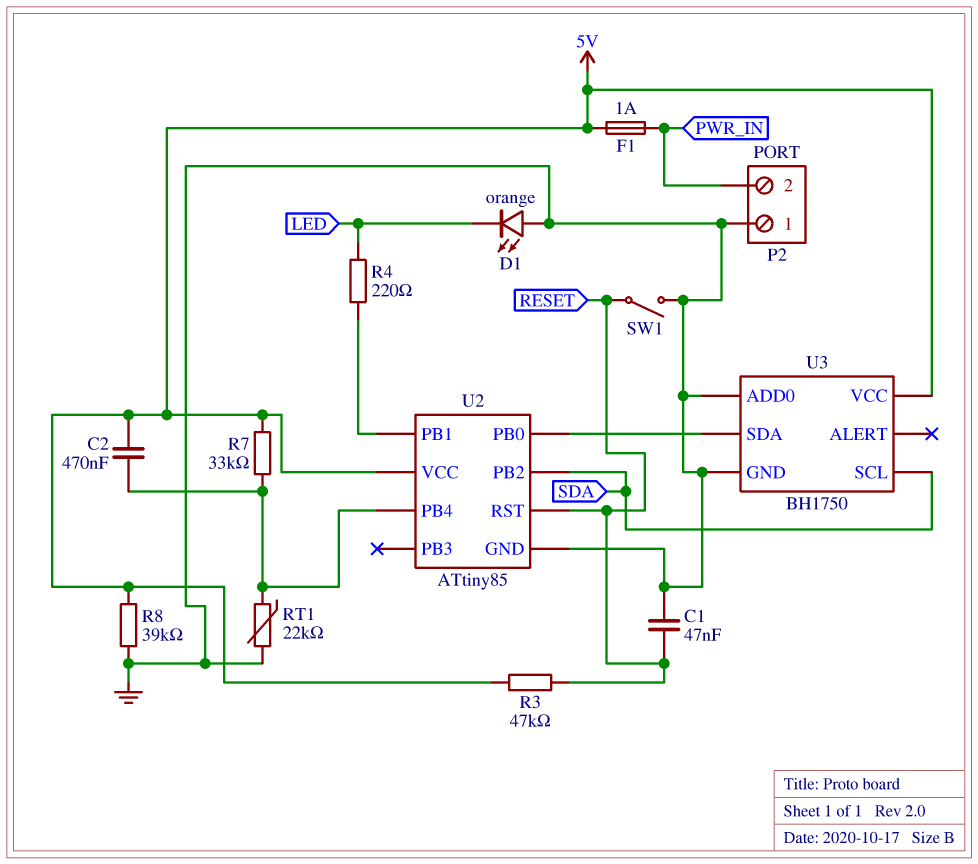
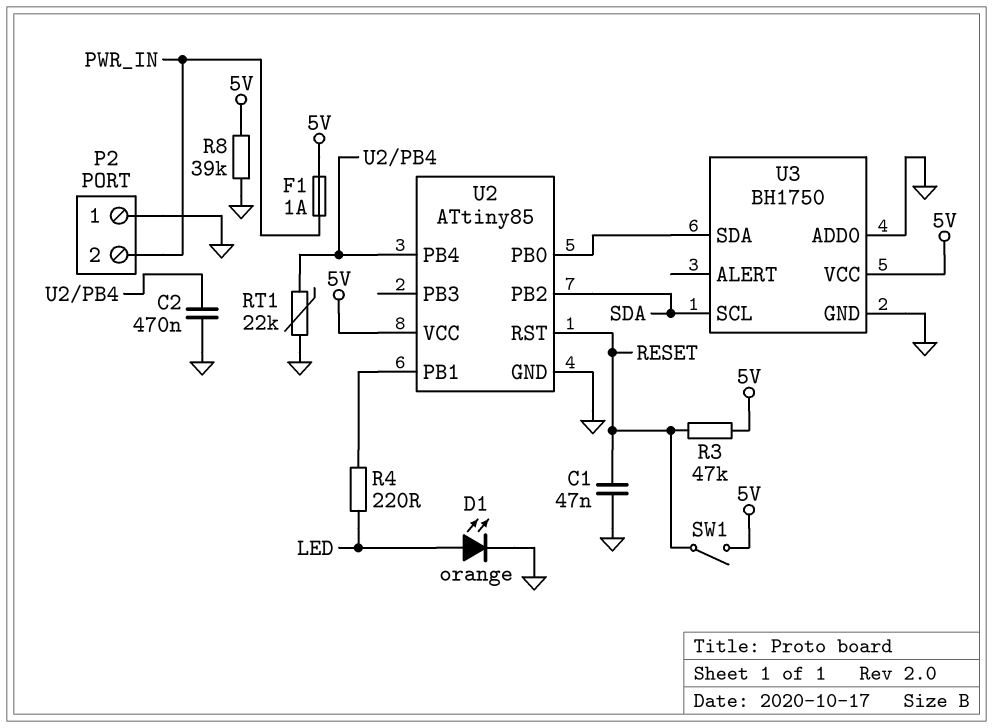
C2: 470nF (5V, U2/PB4) -> 470nF (GND, U2/PB4)
D1: LED orange (A GND, K LED) -> LED orange (A LED, K GND)
R7: 33k (5V, U2/PB4) -> none
SW1: switch (GND, RESET) -> switch (5V, RESET)

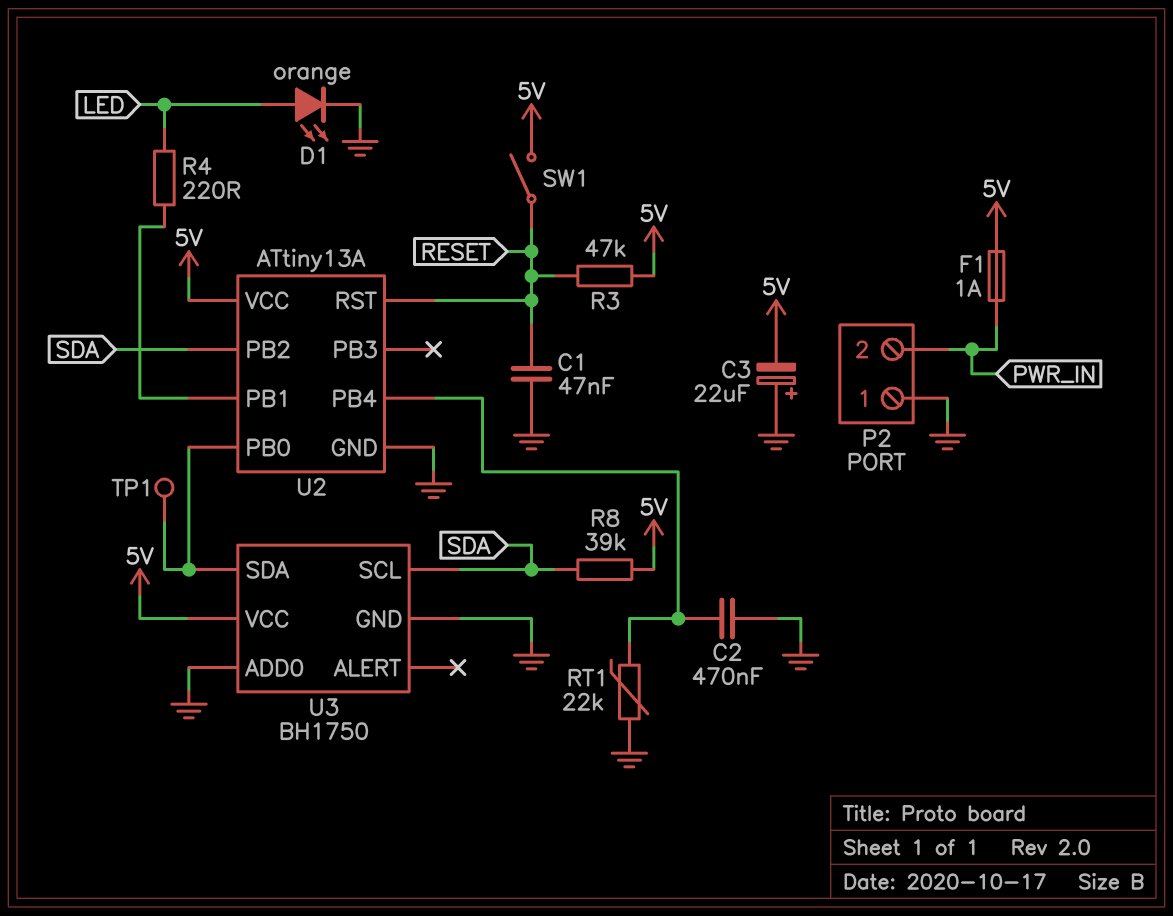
C3: none -> 22uF (plus GND, minus 5V)
R8: 39k (5V, GND) -> 39k (5V, SDA)
TP1: none -> test point (U2/PB0)
U2: ATtiny85 -> ATtiny13A

